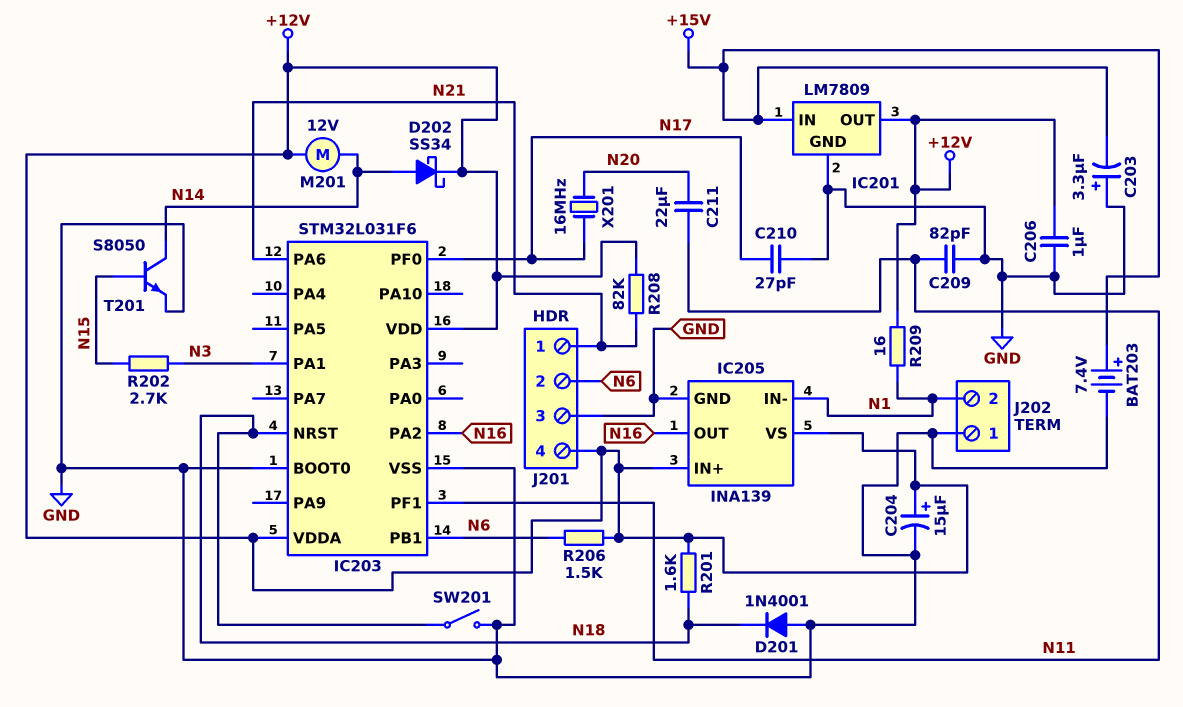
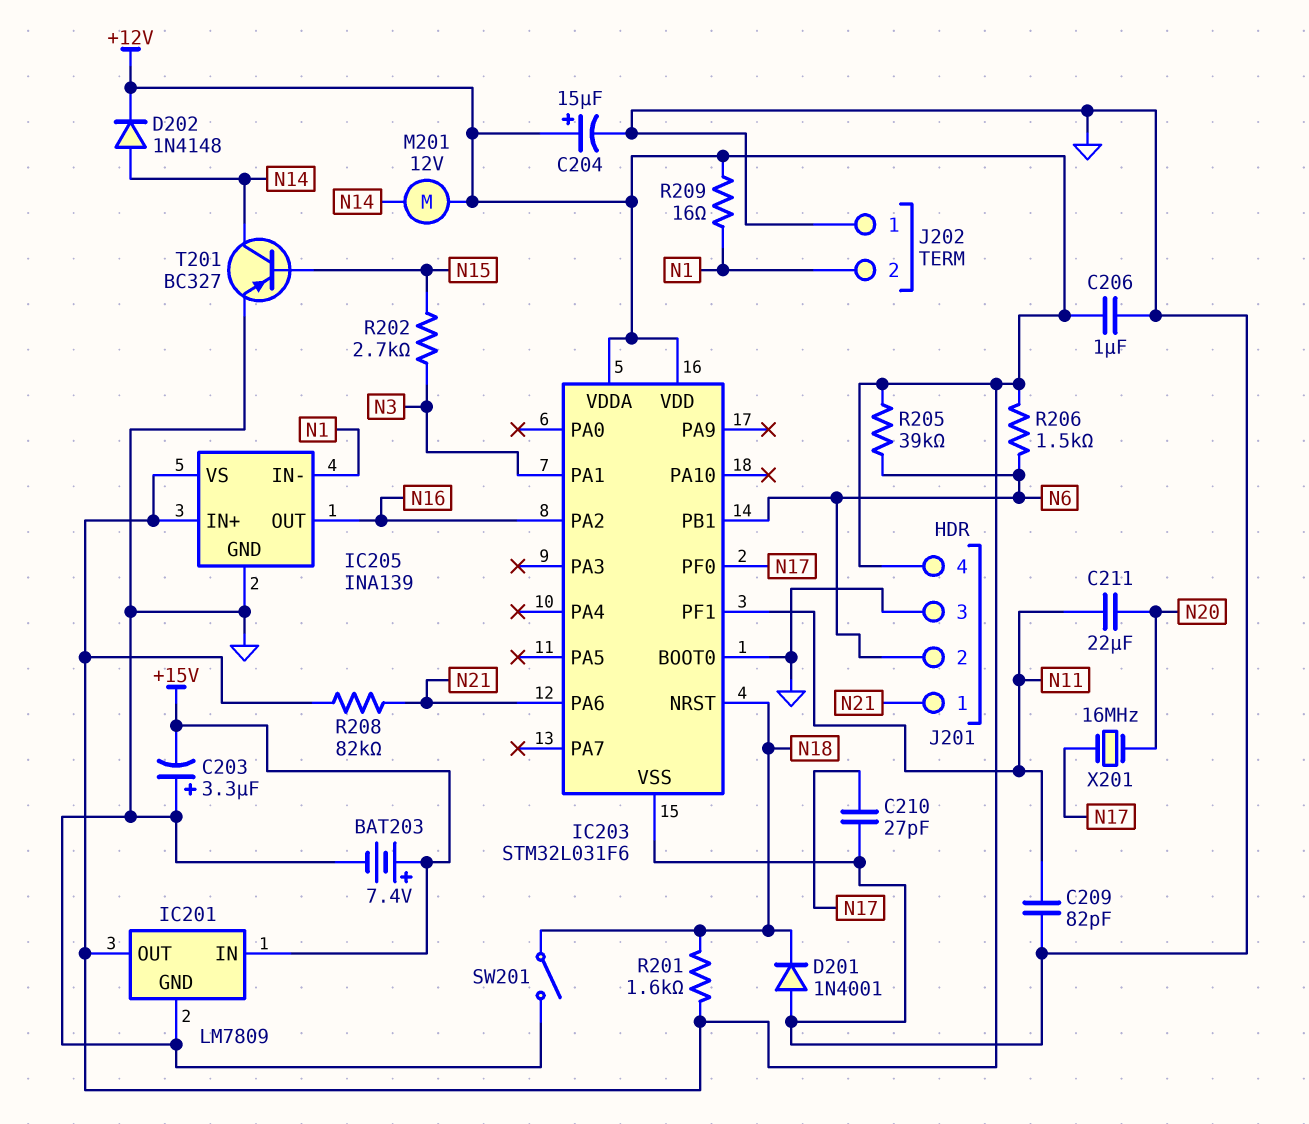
D202: schottky SS34 (A N14, K +12V) -> diode 1N4148 (A N14, K +12V)
R205: none -> 39k (+12V, N6)
T201: NPN S8050 (B N15, C N14, E GND) -> PNP BC327 (B N15, C N14, E GND)

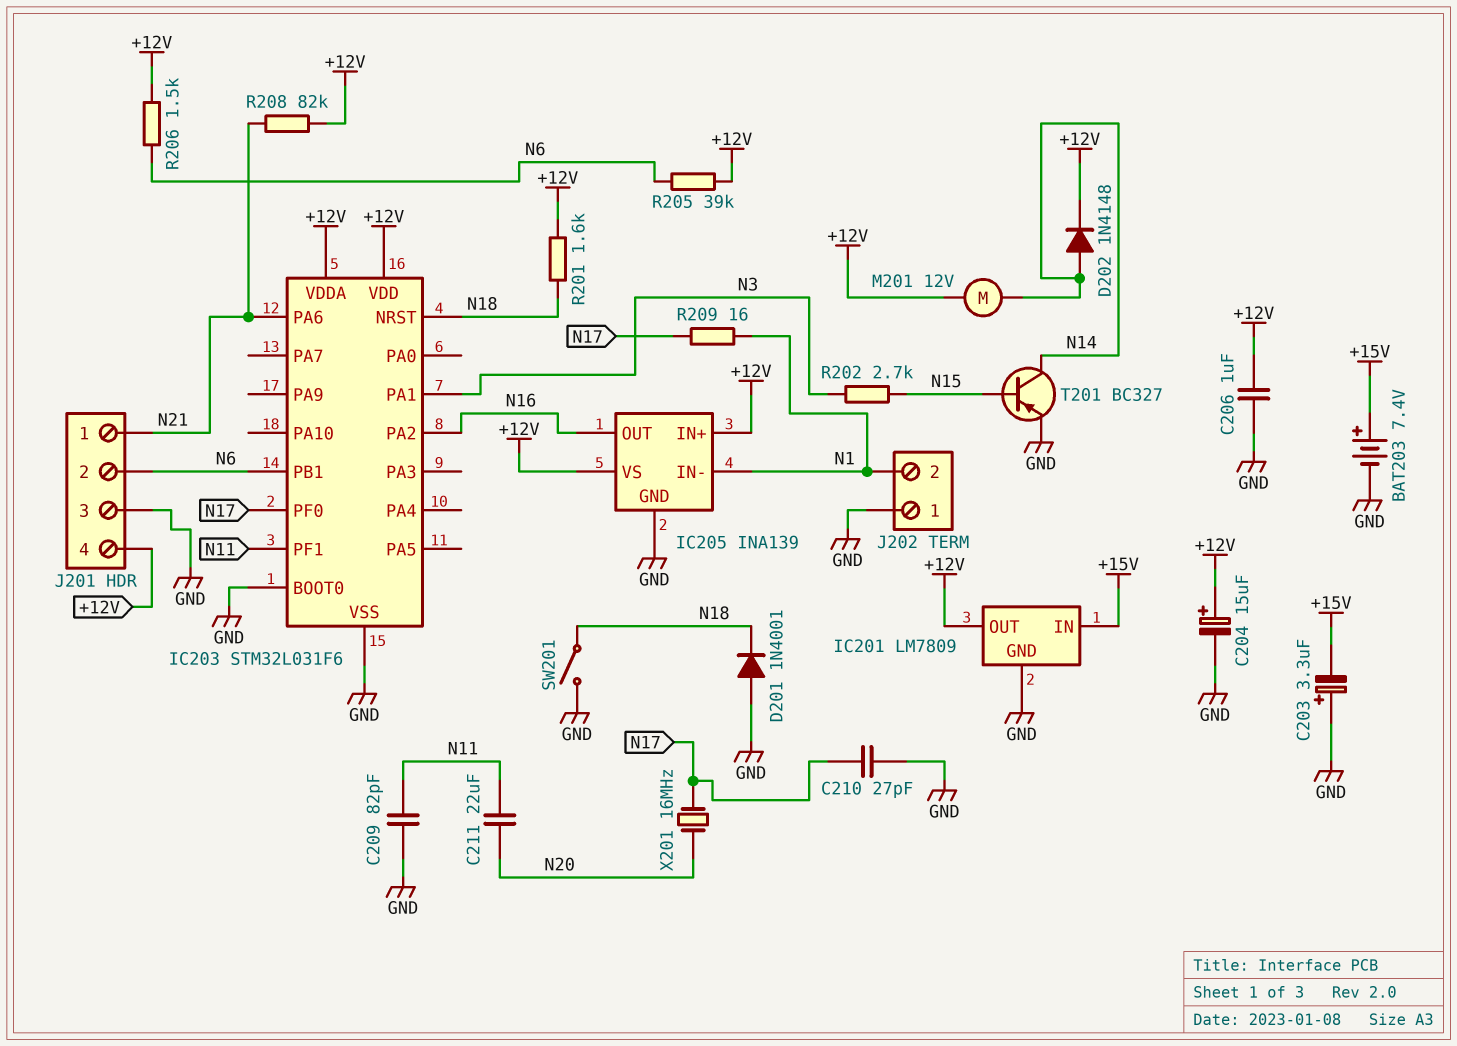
R209: 16 (+12V, N1) -> 16 (N1, N17)

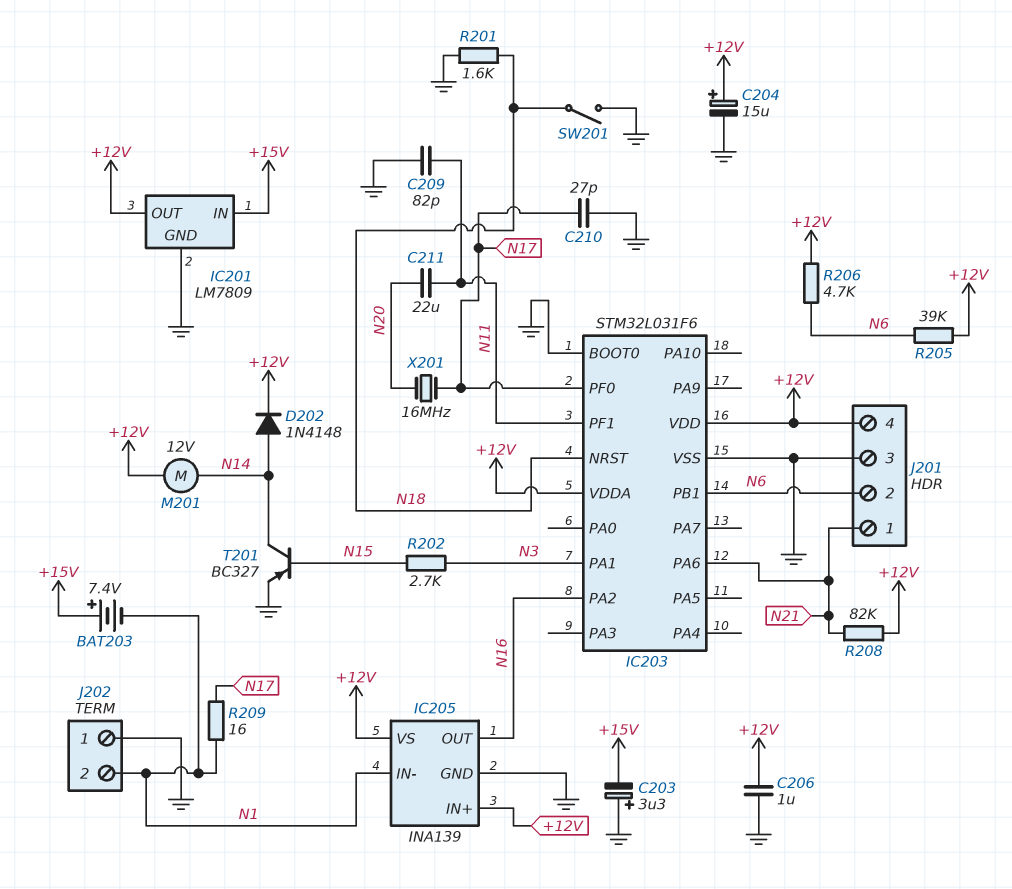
BAT203: 7.4V (plus +15V, minus GND) -> 7.4V (plus +15V, minus N1)
D201: diode 1N4001 (A GND, K N18) -> none
R201: 1.6k (+12V, N18) -> 1.6k (GND, N18)
R206: 1.5k (+12V, N6) -> 4.7k (+12V, N6)

